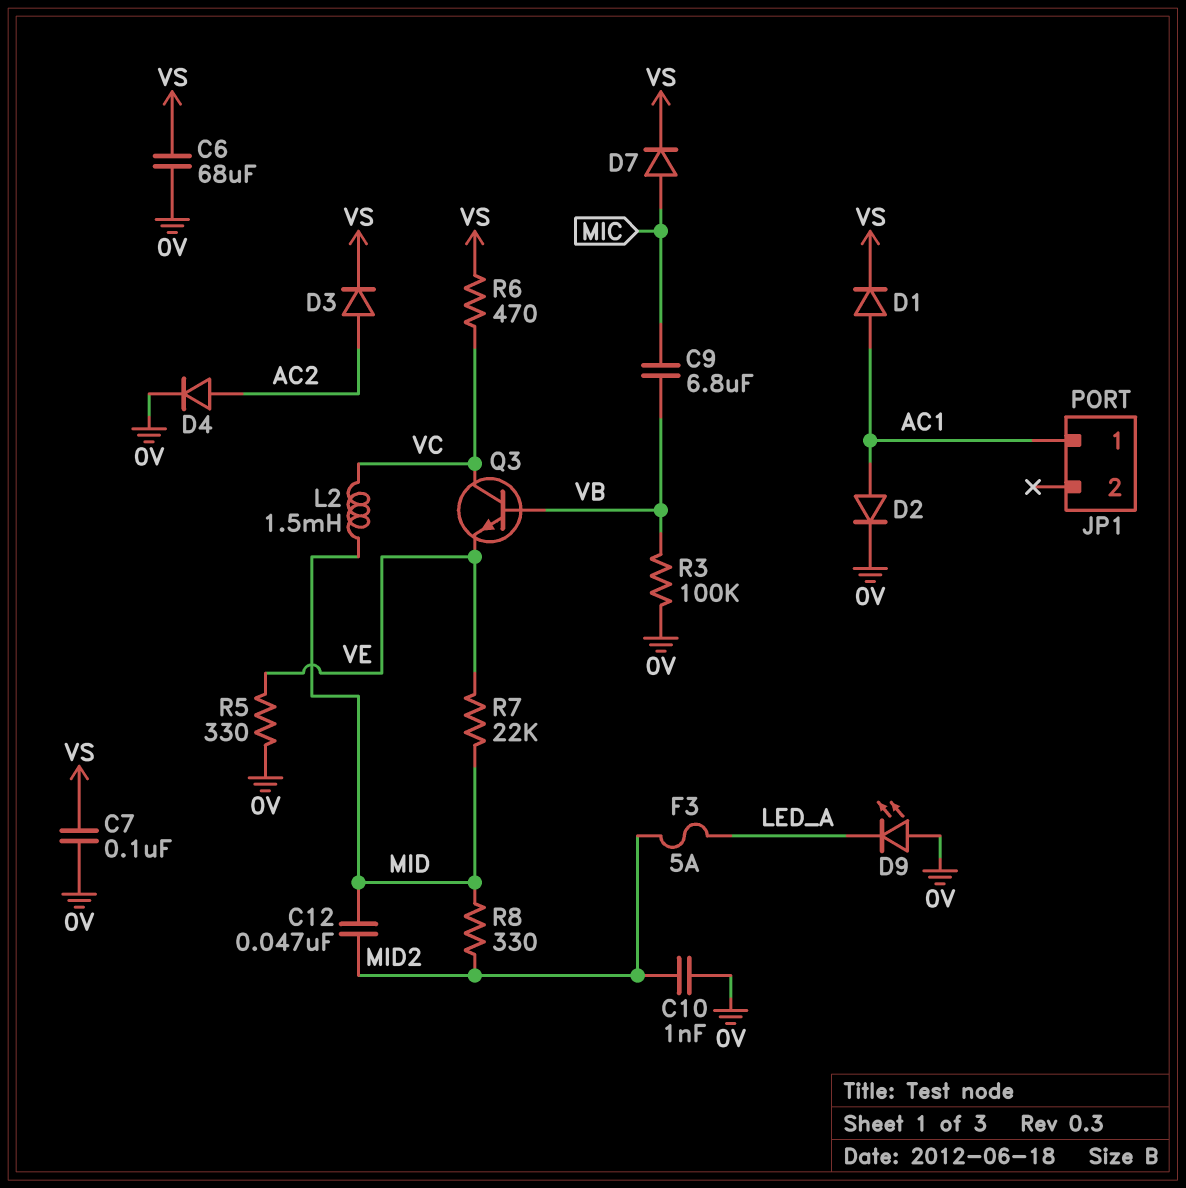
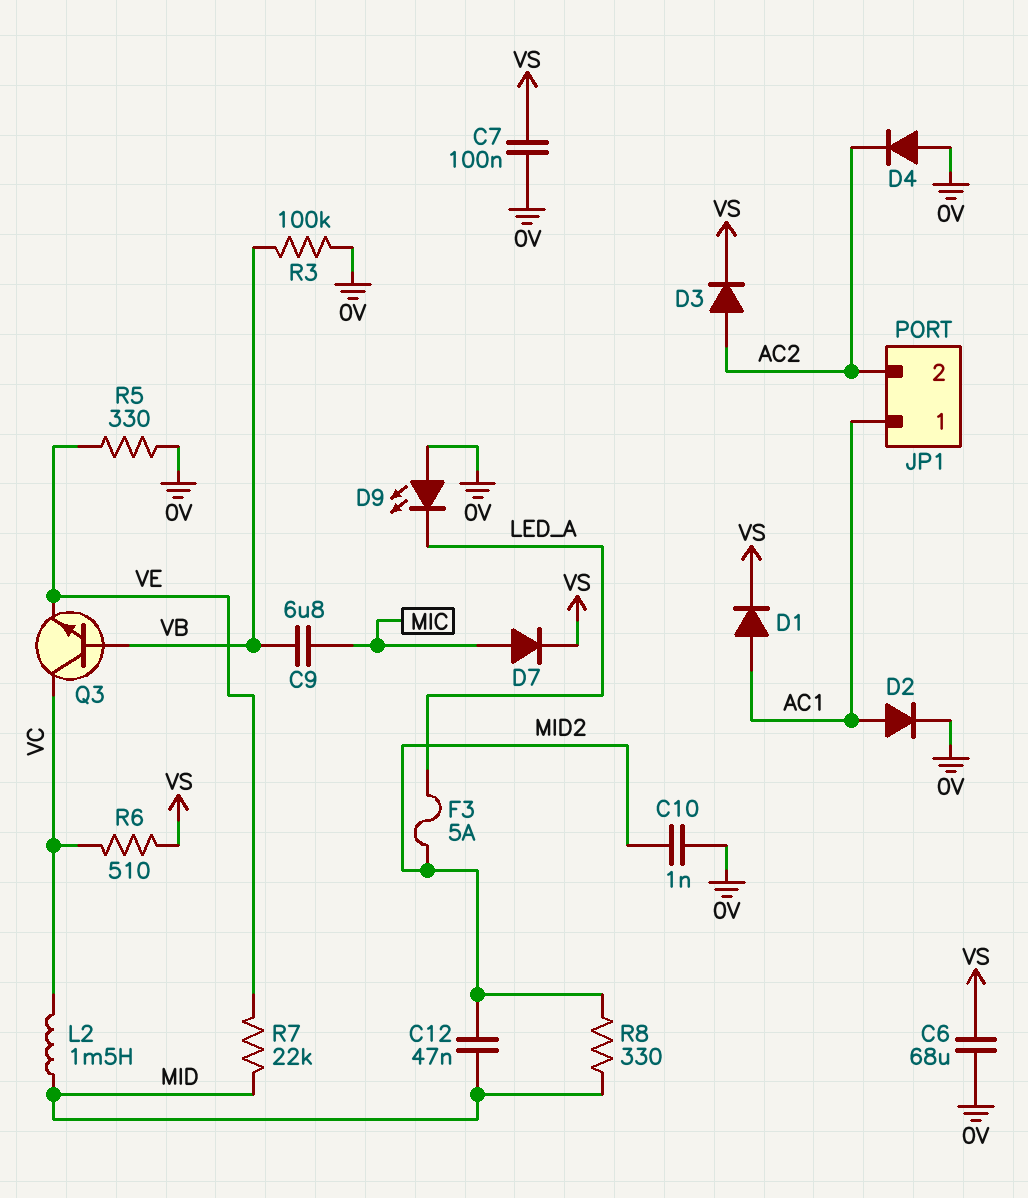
D4: diode (A AC2, K 0V) -> diode (A 0V, K AC2)
JP1 pin 2: none -> AC2
R6: 470 (VC, VS) -> 510 (VC, VS)

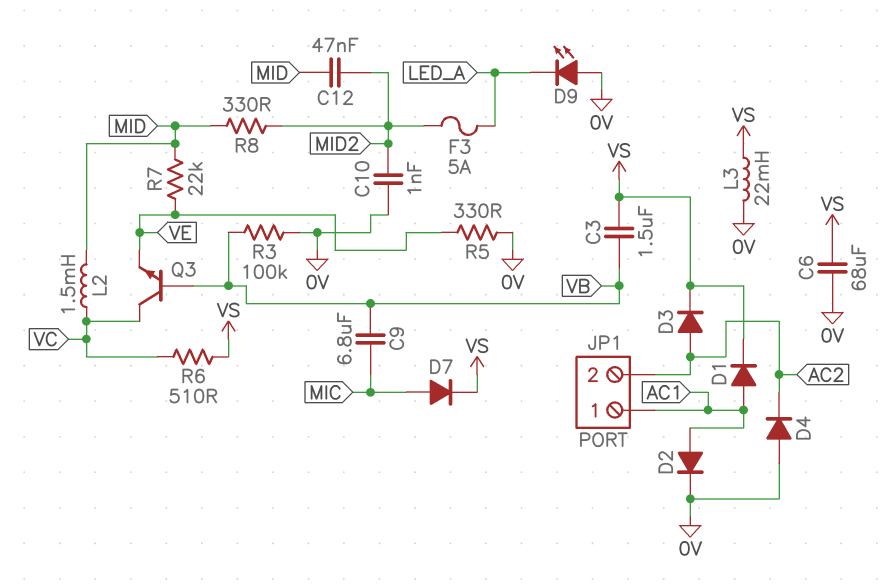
C3: none -> 1.5uF (VB, VS)
C7: 100nF (0V, VS) -> none
L3: none -> 22mH (0V, VS)

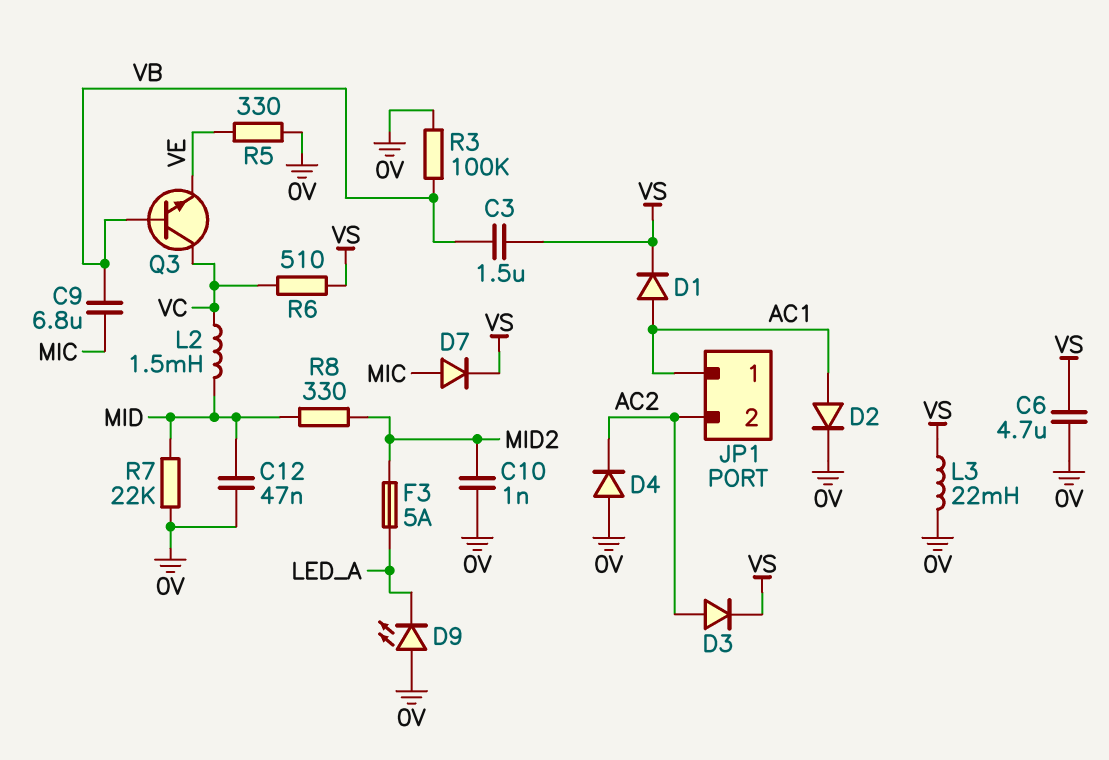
C6: 68uF (0V, VS) -> 4.7uF (0V, VS)
C12: 47nF (MID, MID2) -> 47nF (0V, MID)
R7: 22k (MID, VE) -> 22k (0V, MID)

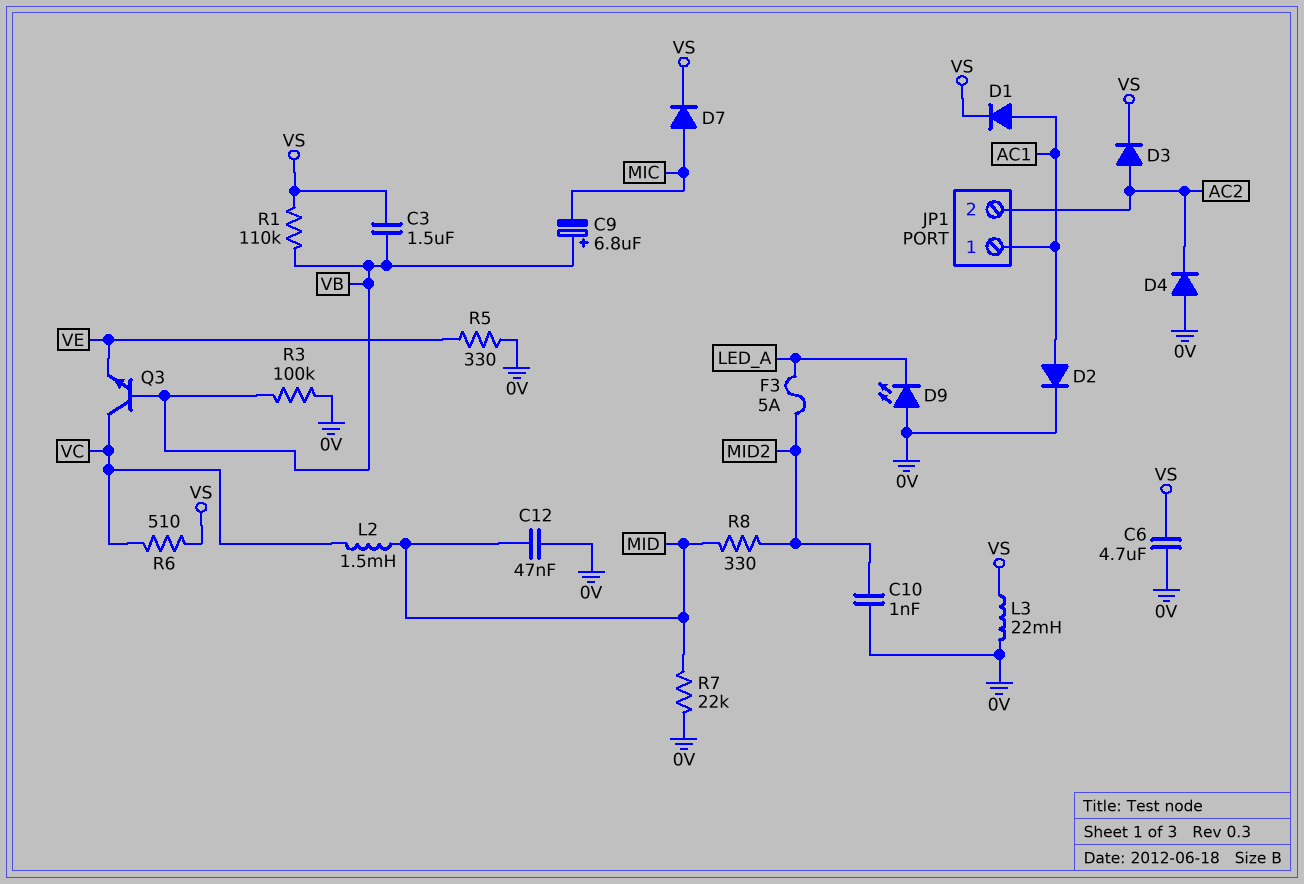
C9: 6.8uF (MIC, VB) -> 6.8uF (plus VB, minus MIC)
R1: none -> 110k (VB, VS)

